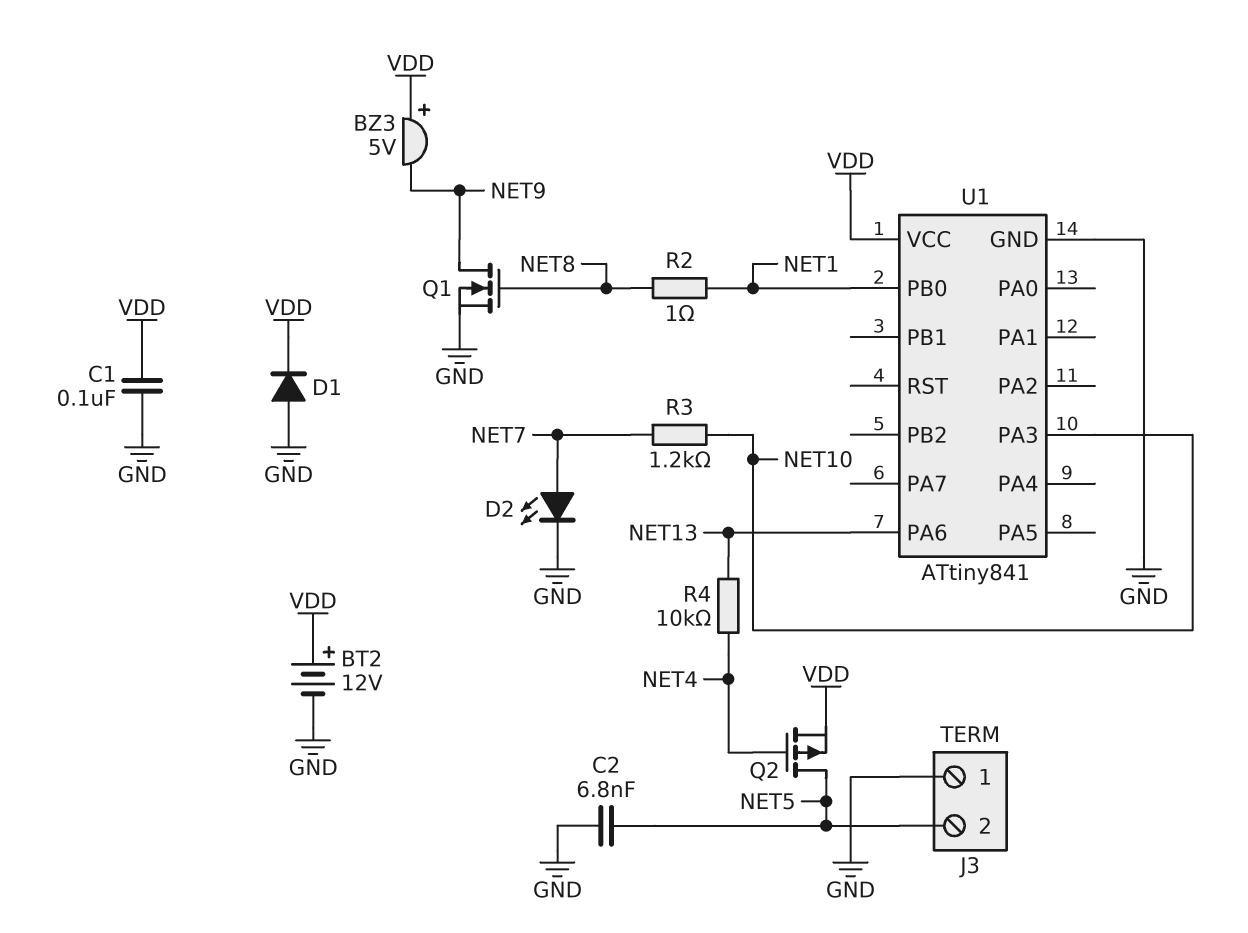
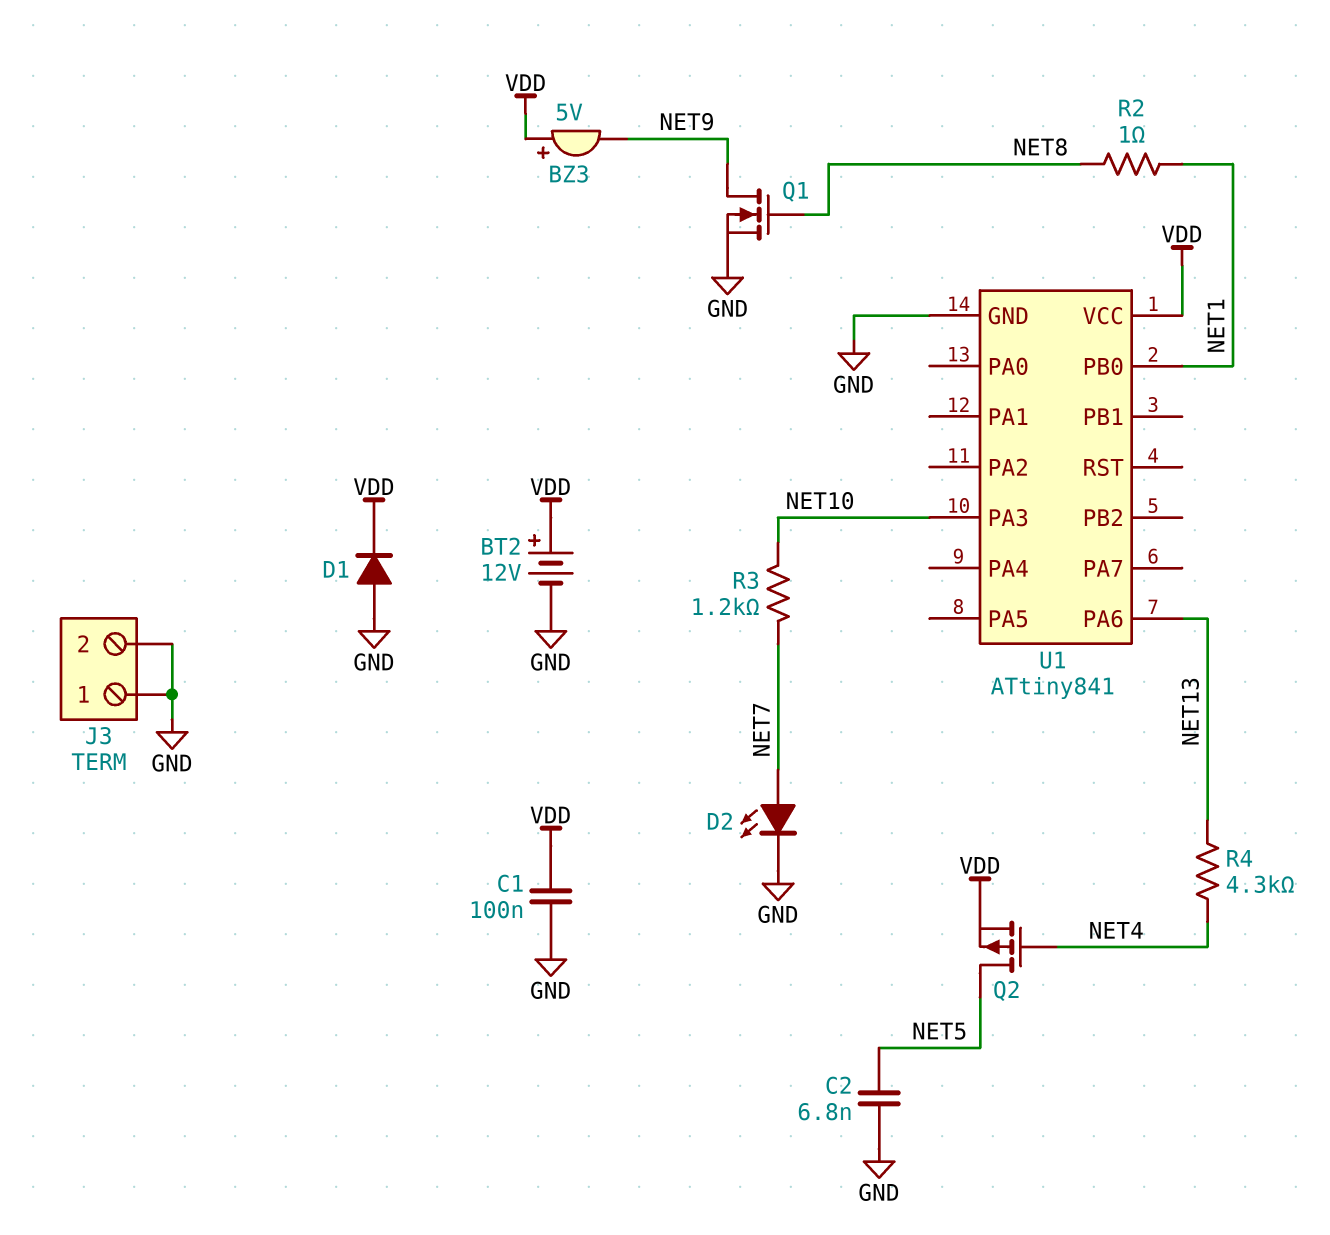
J3 pin 2: NET5 -> GND
R4: 10k (NET4, NET13) -> 4.3k (NET4, NET13)

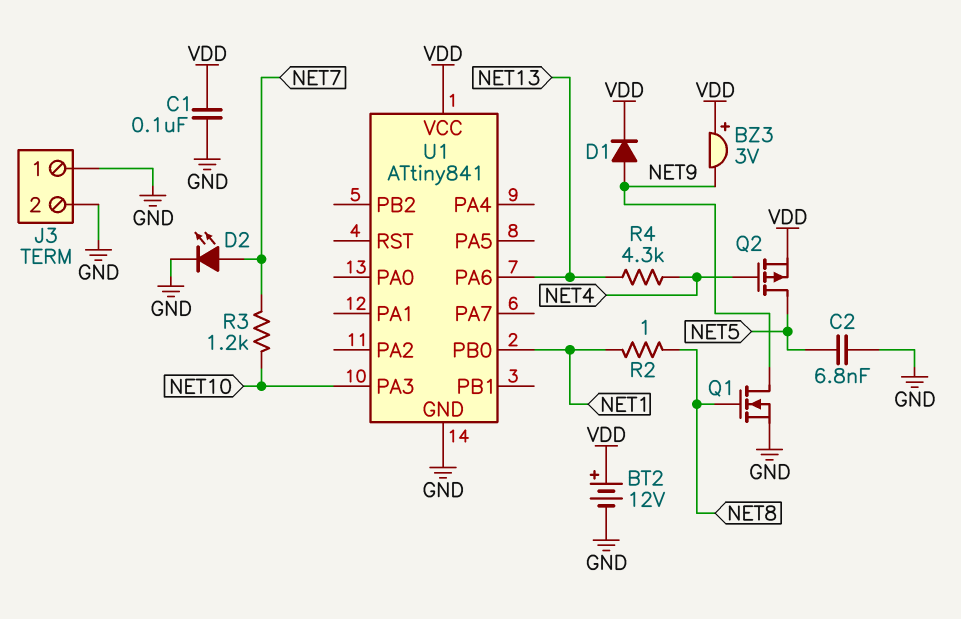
BZ3: buzzer 5V (plus VDD, minus NET9) -> buzzer 3V (plus VDD, minus NET9)
D1: diode (A GND, K VDD) -> diode (A NET9, K VDD)

